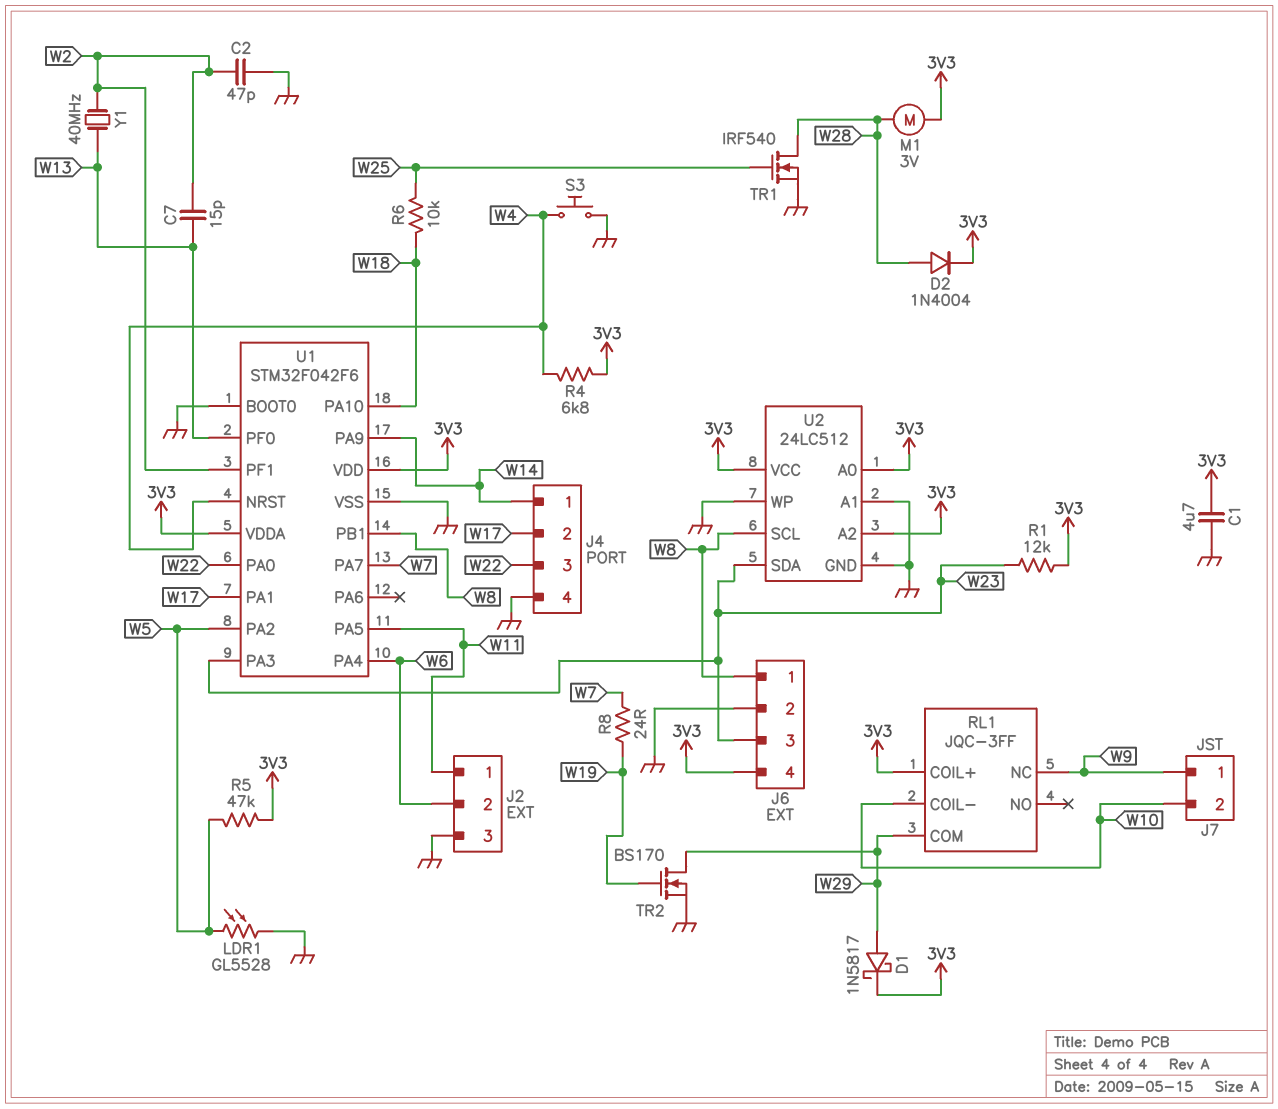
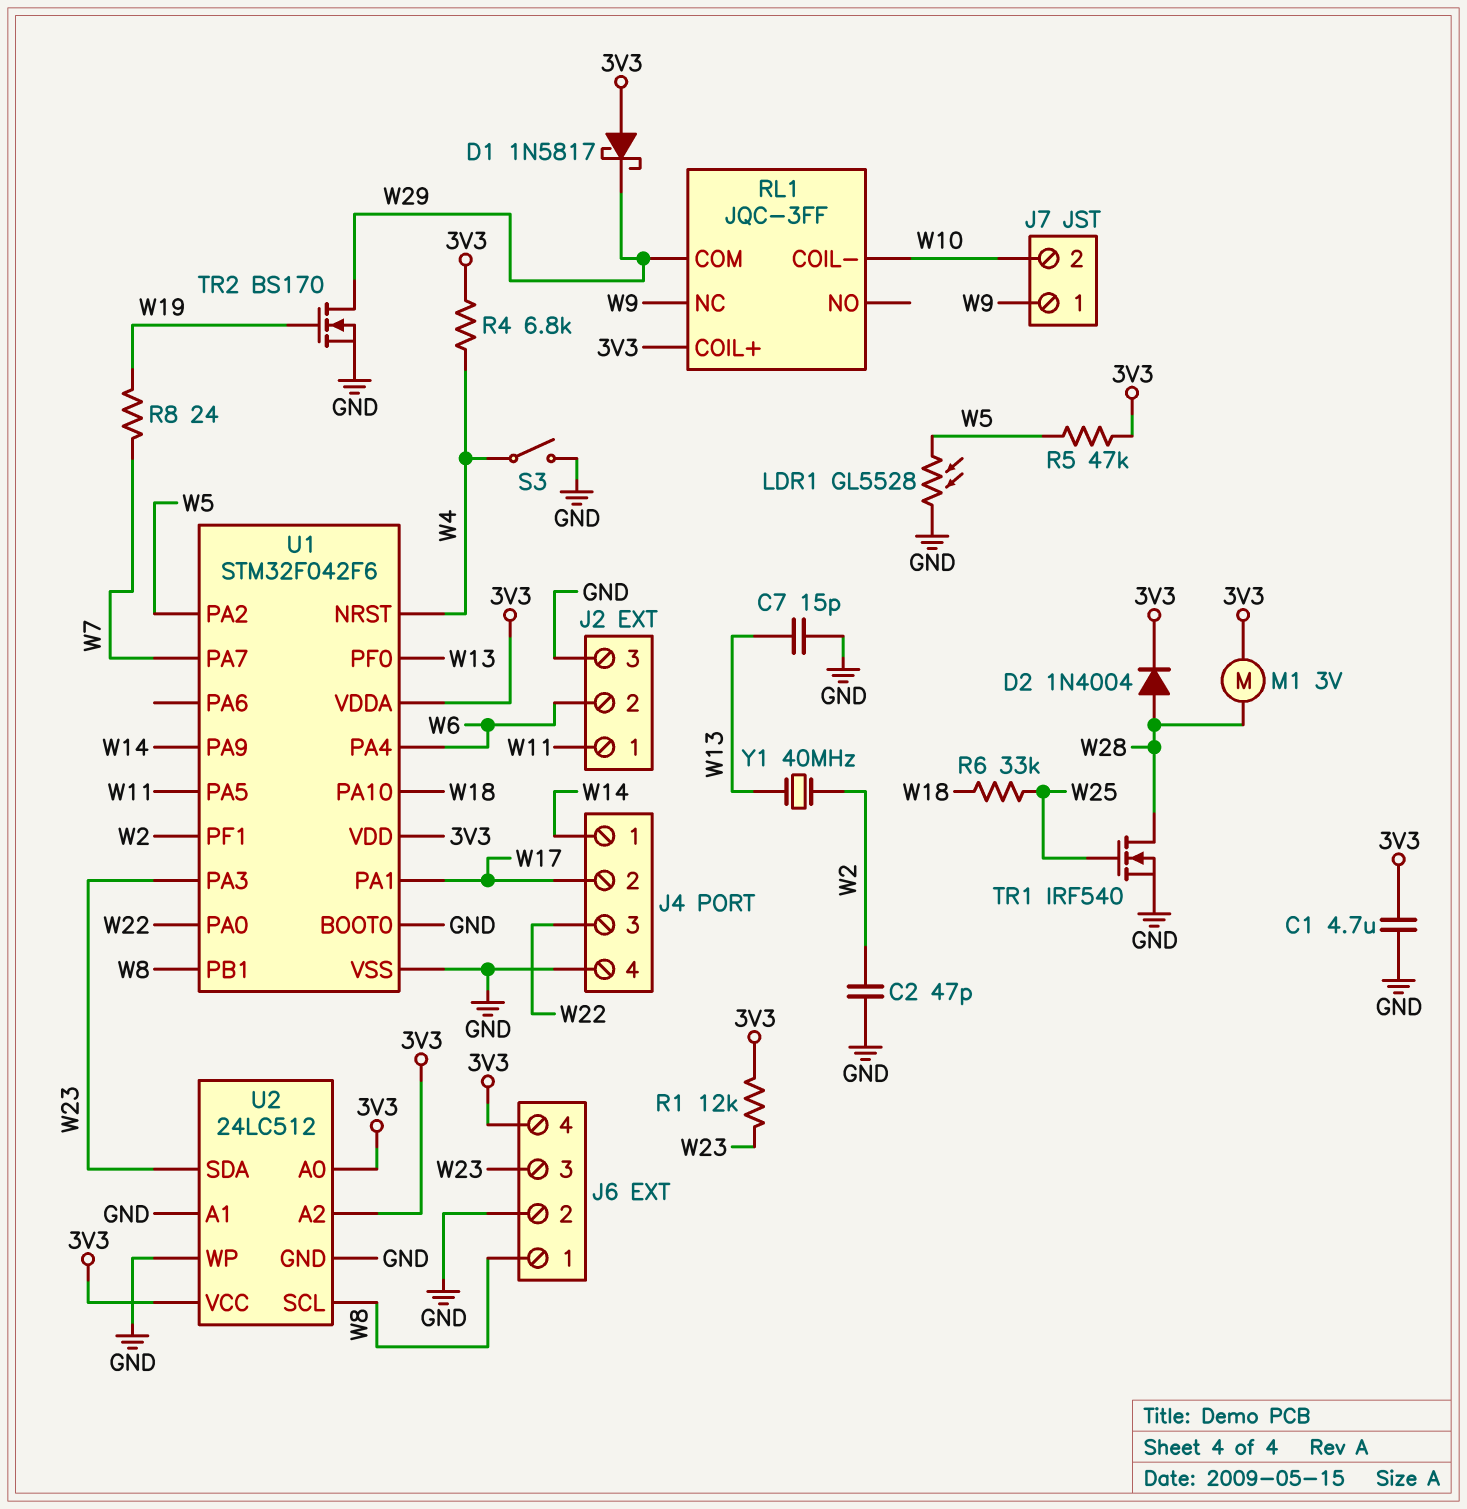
C7: 15pF (W2, W13) -> 15pF (GND, W13)
D1: schottky 1N5817 (A W29, K 3V3) -> schottky 1N5817 (A 3V3, K W29)
R6: 10k (W18, W25) -> 33k (W18, W25)
S3: button (GND, W4) -> switch (GND, W4)

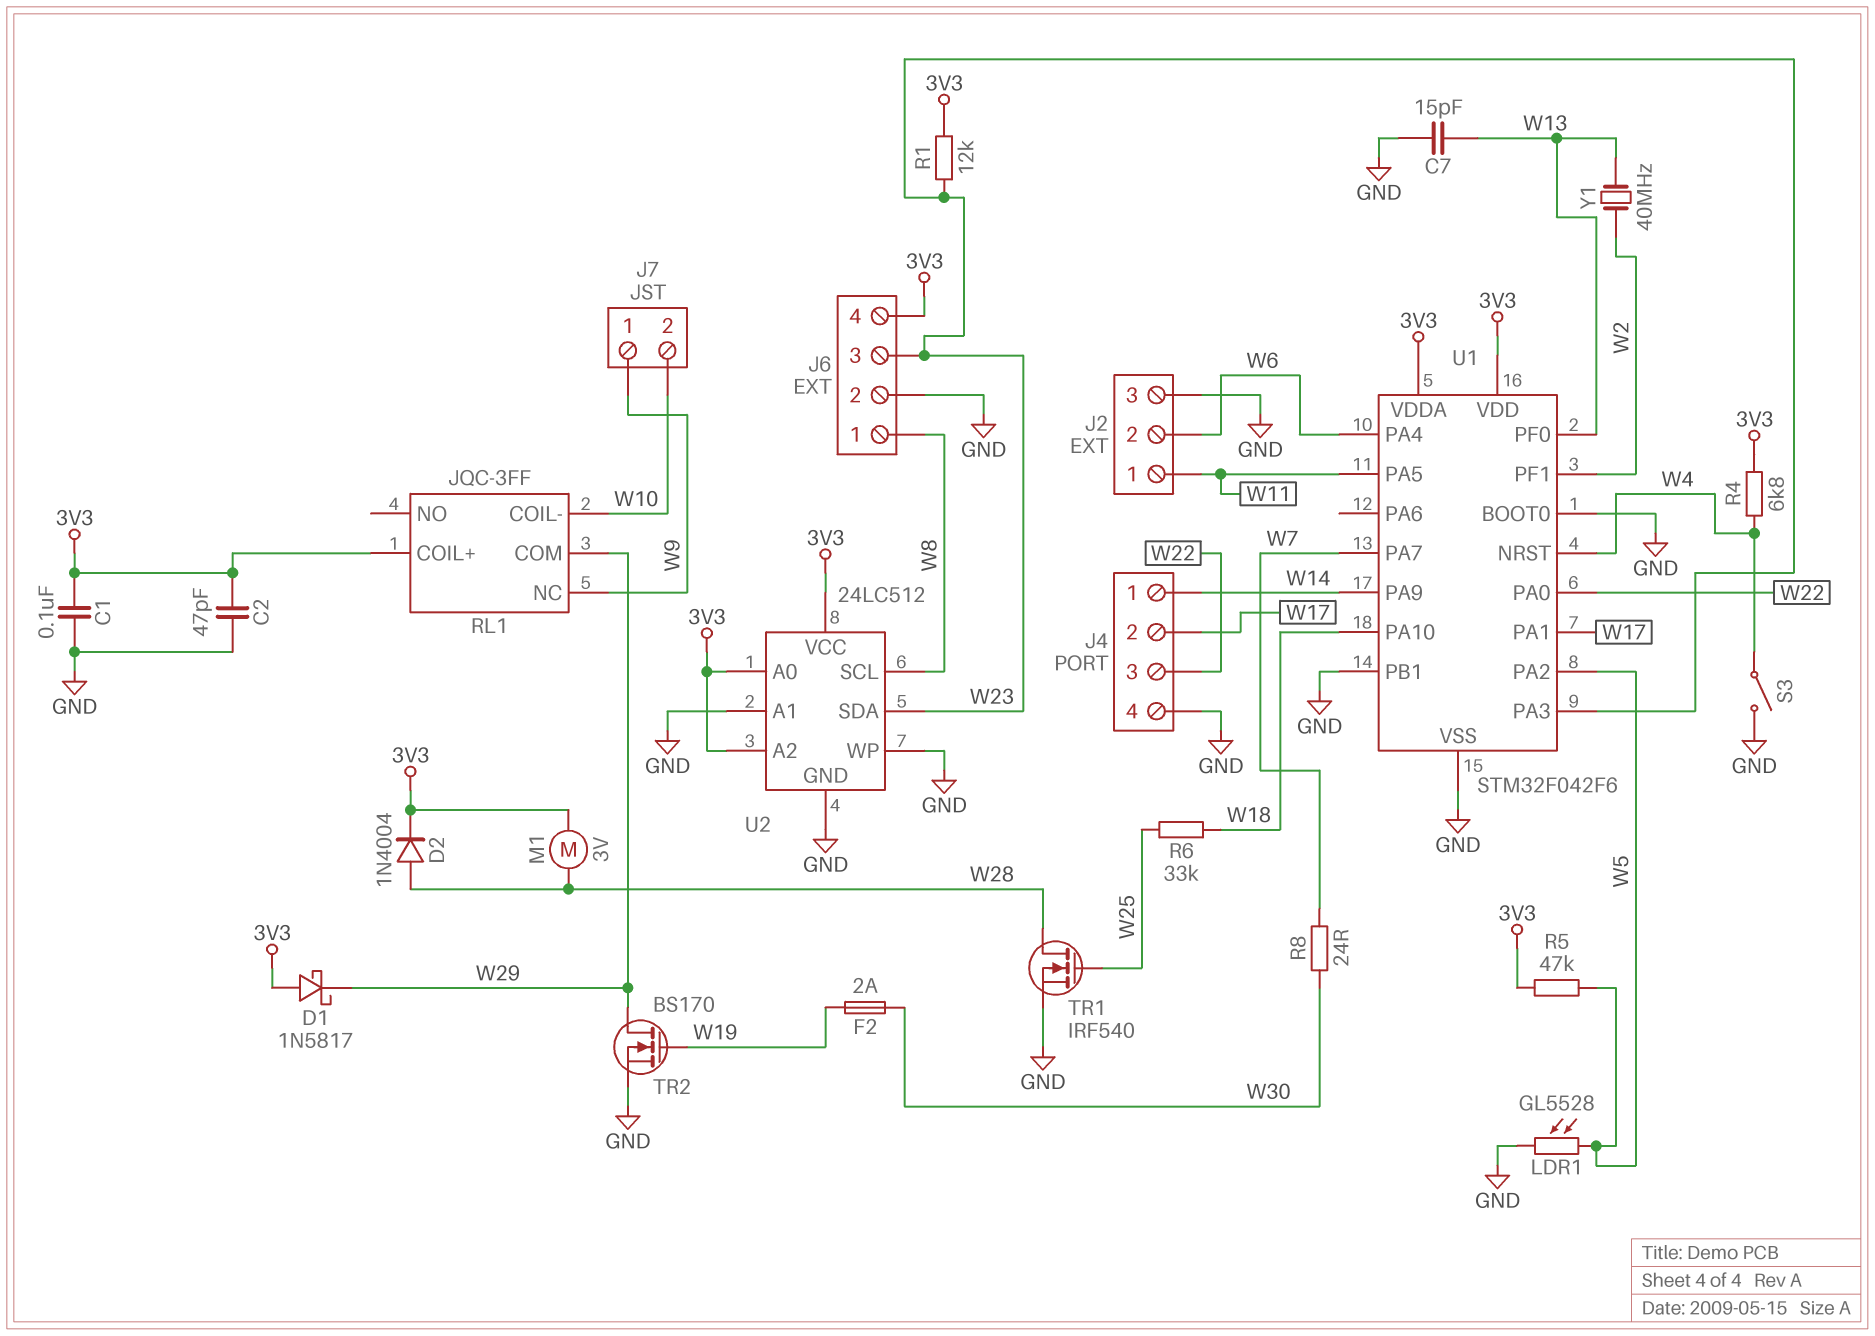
C1: 4.7uF (3V3, GND) -> 100nF (3V3, GND)
C2: 47pF (GND, W2) -> 47pF (3V3, GND)
F2: none -> 2A (W19, W30)
R8: 24 (W7, W19) -> 24 (W7, W30)
U1 pin PB1: W8 -> GND

